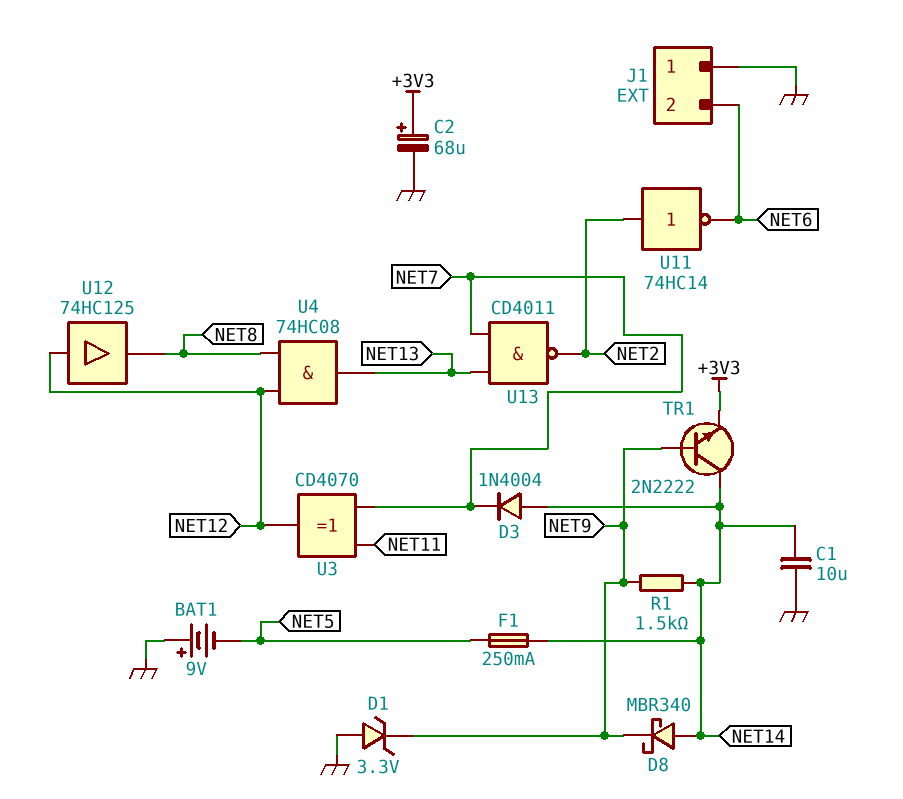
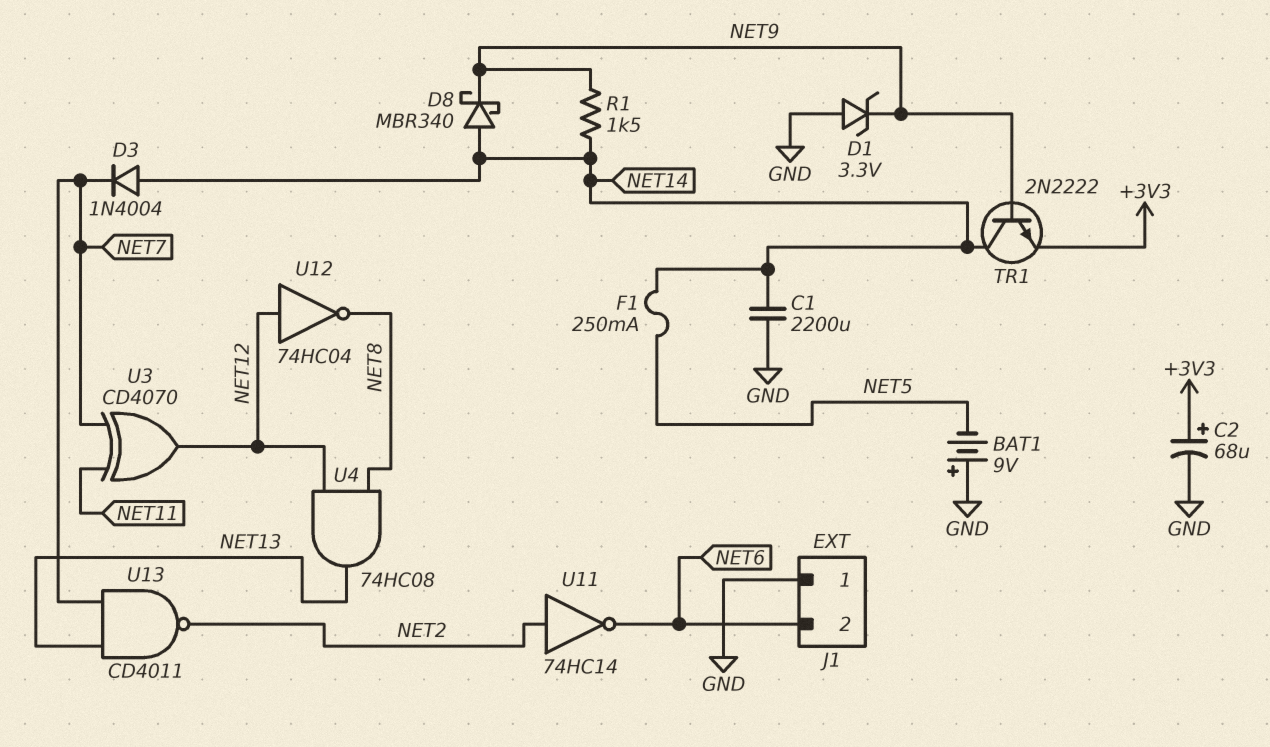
C1: 10uF (GND, NET14) -> 2200uF (GND, NET14)
U12: buffer 74HC125 (in NET12, out NET8) -> NOT 74HC04 (in NET12, out NET8)

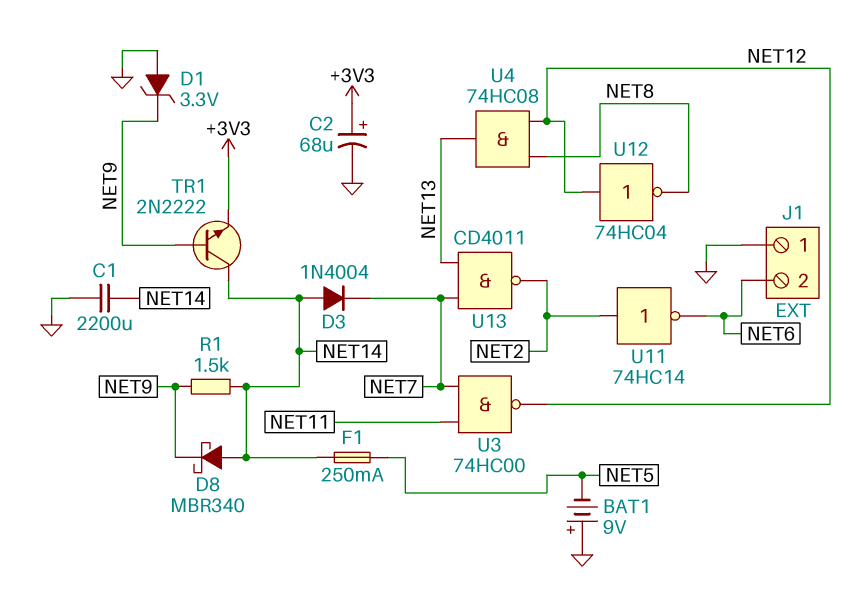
U3: XOR CD4070 (in NET7, in NET11, out NET12) -> NAND 74HC00 (in NET7, in NET11, out NET12)

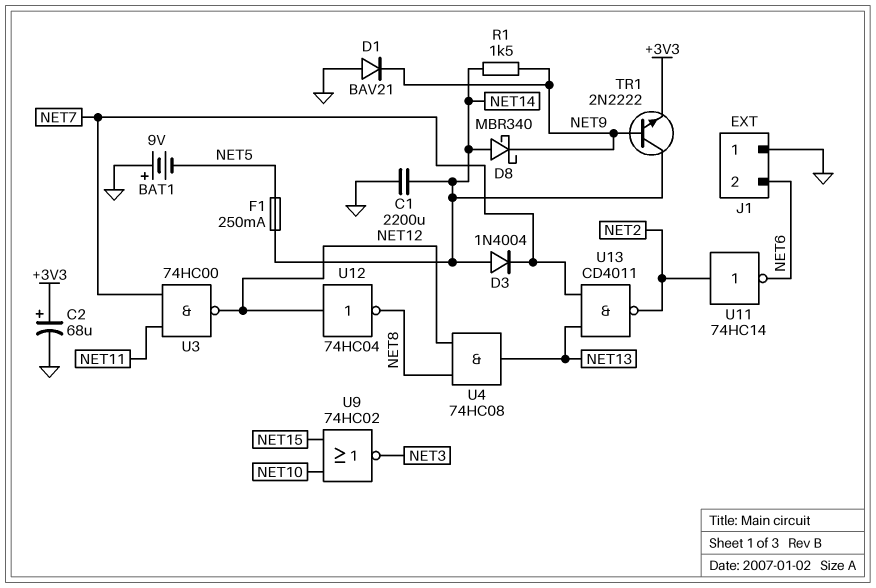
D1: zener 3.3V (A GND, K NET9) -> diode BAV21 (A GND, K NET9)
U9: none -> NOR 74HC02 (in NET10, in NET15, out NET3)

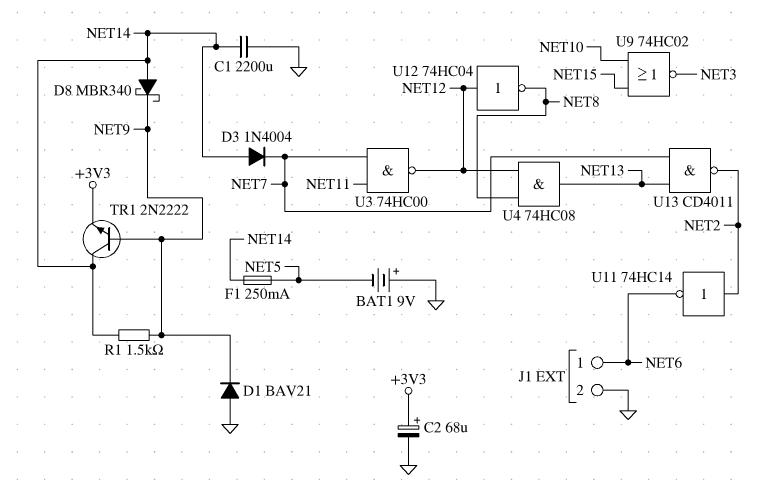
J1 pin 1: GND -> NET6
J1 pin 2: NET6 -> GND

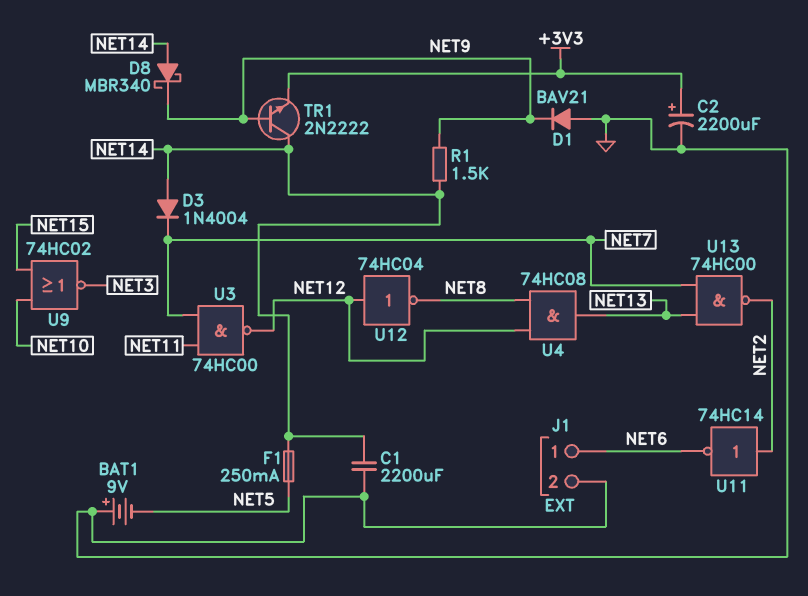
C2: 68uF (plus +3V3, minus GND) -> 2200uF (plus +3V3, minus GND)
U13: NAND CD4011 (in NET7, in NET13, out NET2) -> NAND 74HC00 (in NET7, in NET13, out NET2)

